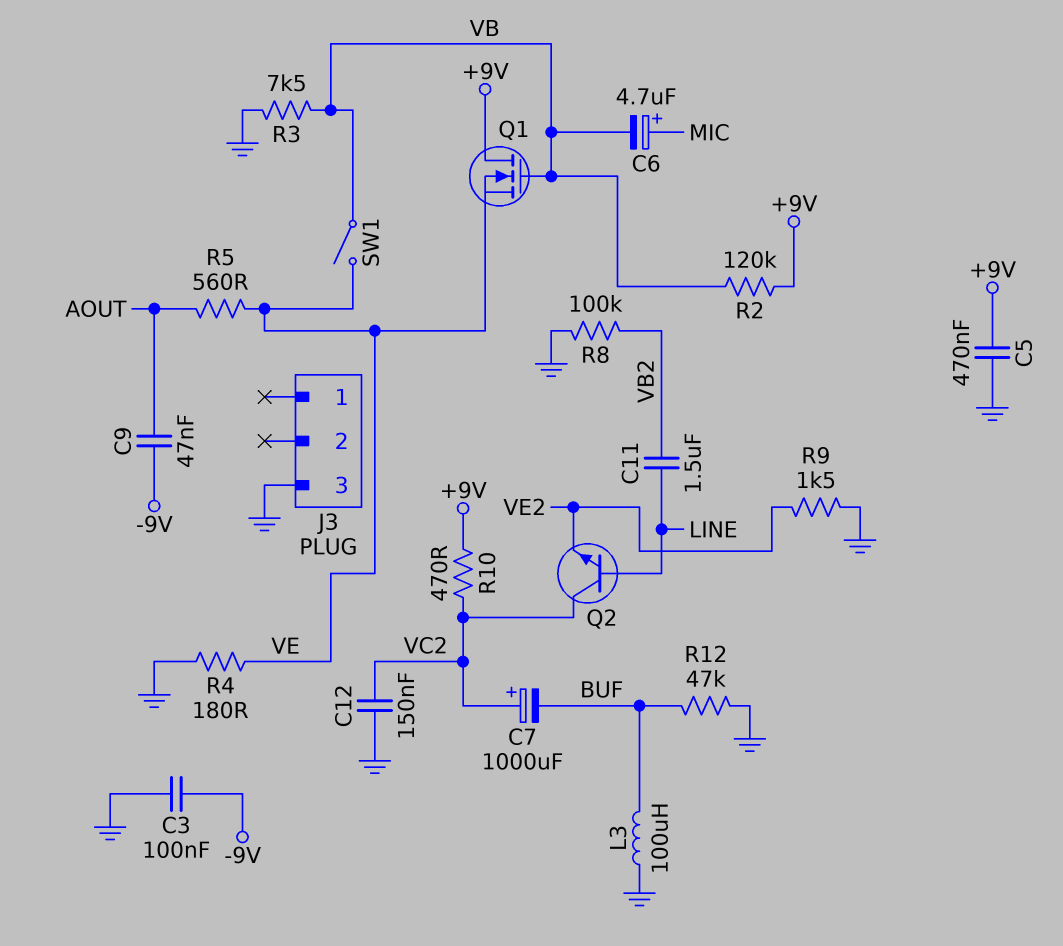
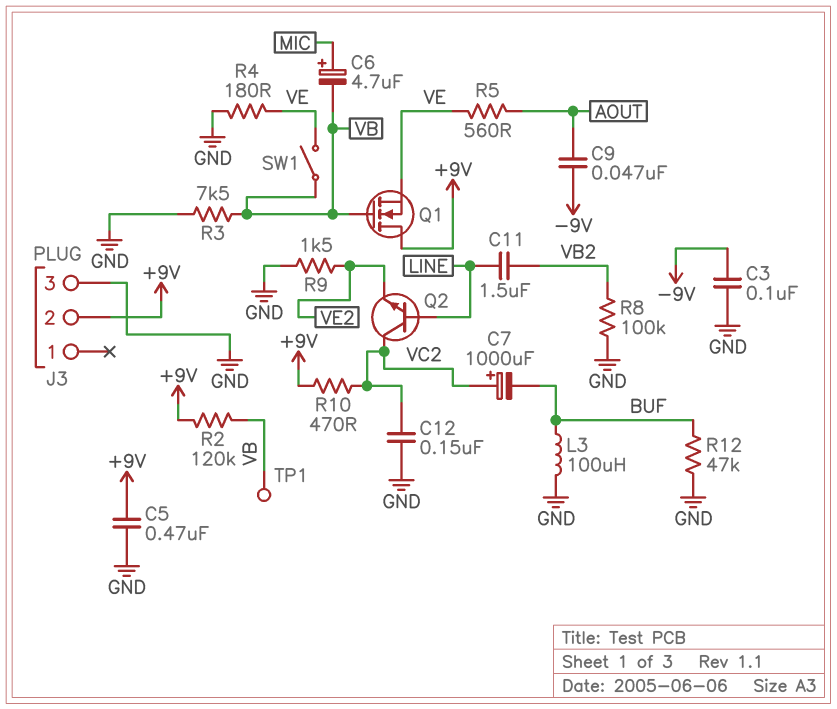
J3 pin 2: none -> +9V
TP1: none -> test point (VB)

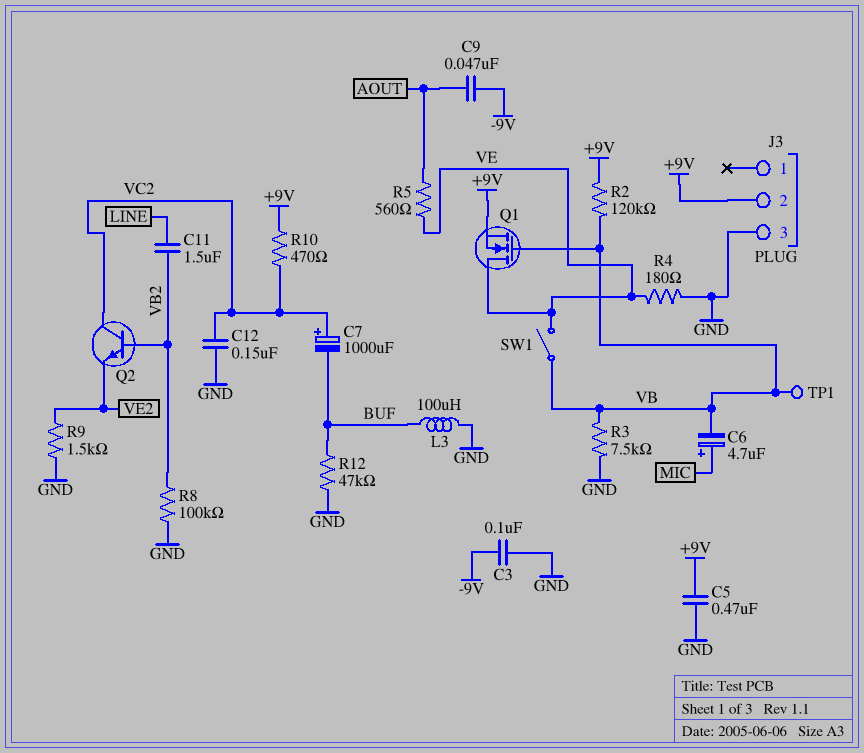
Q1: NMOS (G VB, D +9V, S VE) -> NMOS (G VB, D VE, S +9V)
Q2: NPN (B LINE, C VC2, E VE2) -> NPN (B VB2, C VC2, E VE2)

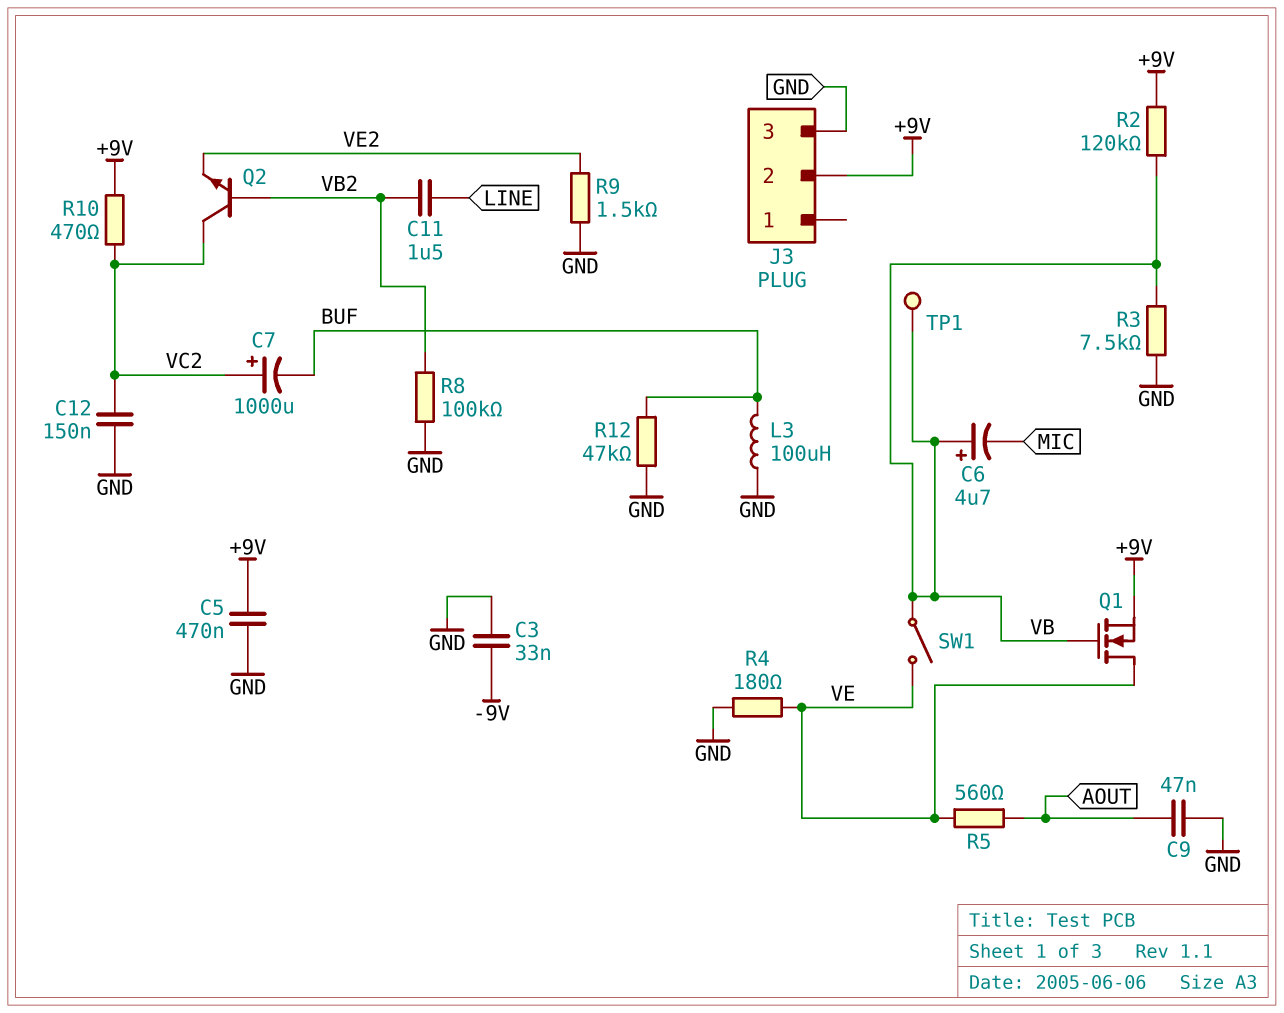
C3: 100nF (-9V, GND) -> 33nF (-9V, GND)
C6: 4.7uF (plus MIC, minus VB) -> 4.7uF (plus VB, minus MIC)
C9: 47nF (-9V, AOUT) -> 47nF (AOUT, GND)

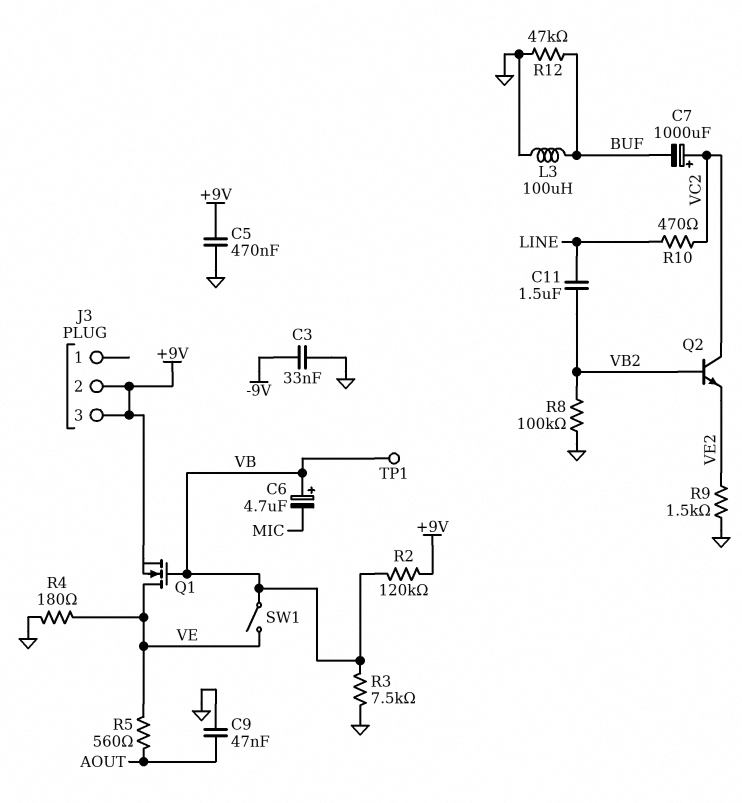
C12: 150nF (GND, VC2) -> none
J3 pin 3: GND -> +9V
R10: 470 (+9V, VC2) -> 470 (LINE, VC2)

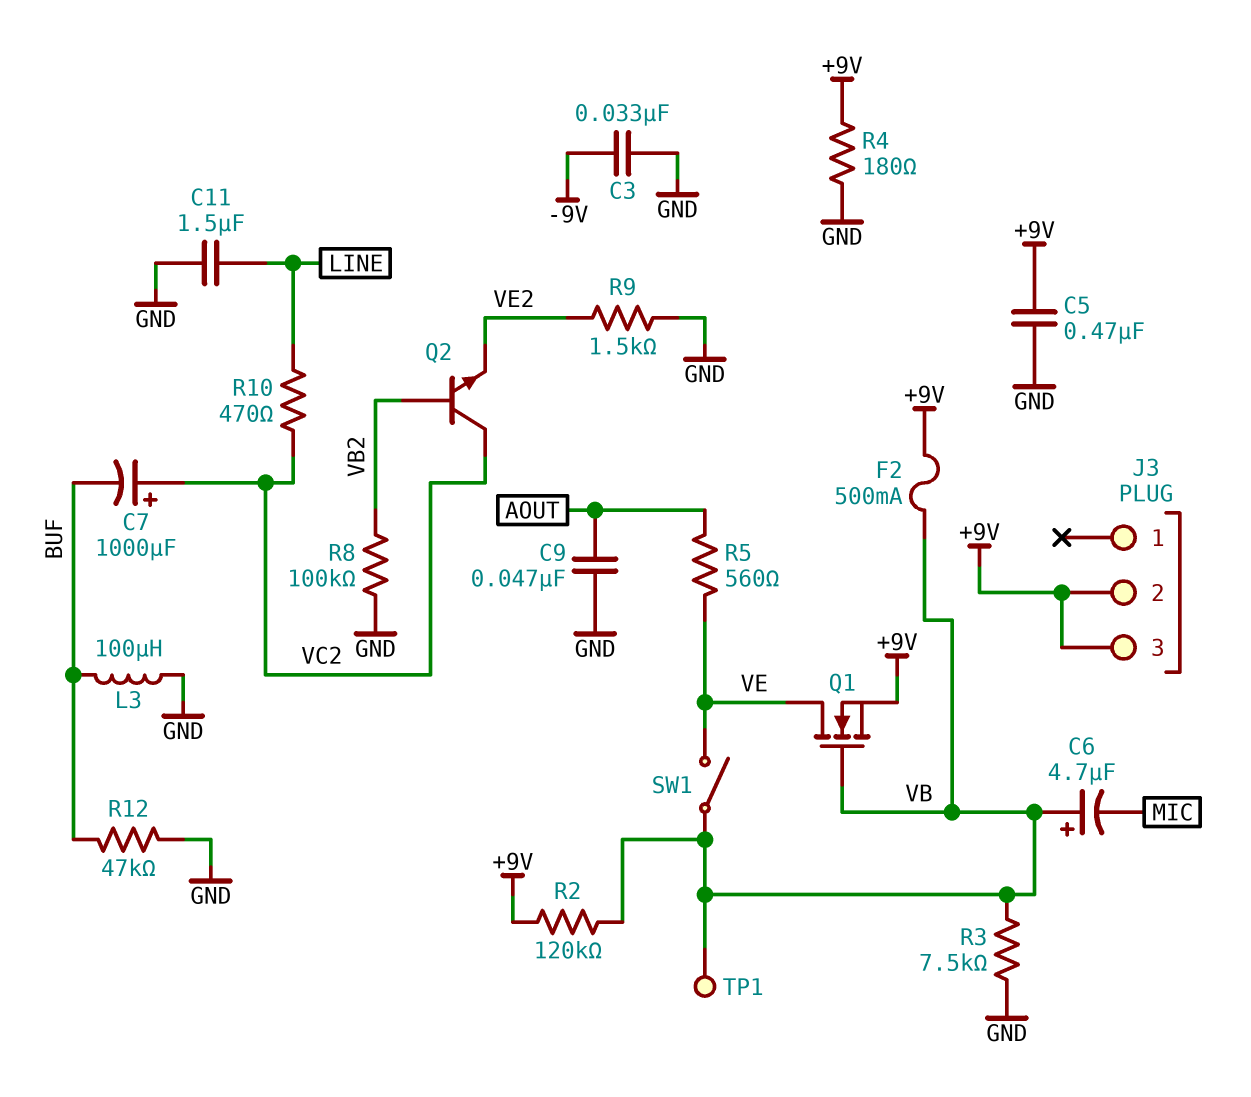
C11: 1.5uF (LINE, VB2) -> 1.5uF (GND, LINE)
F2: none -> 500mA (+9V, VB)
R4: 180 (GND, VE) -> 180 (+9V, GND)

